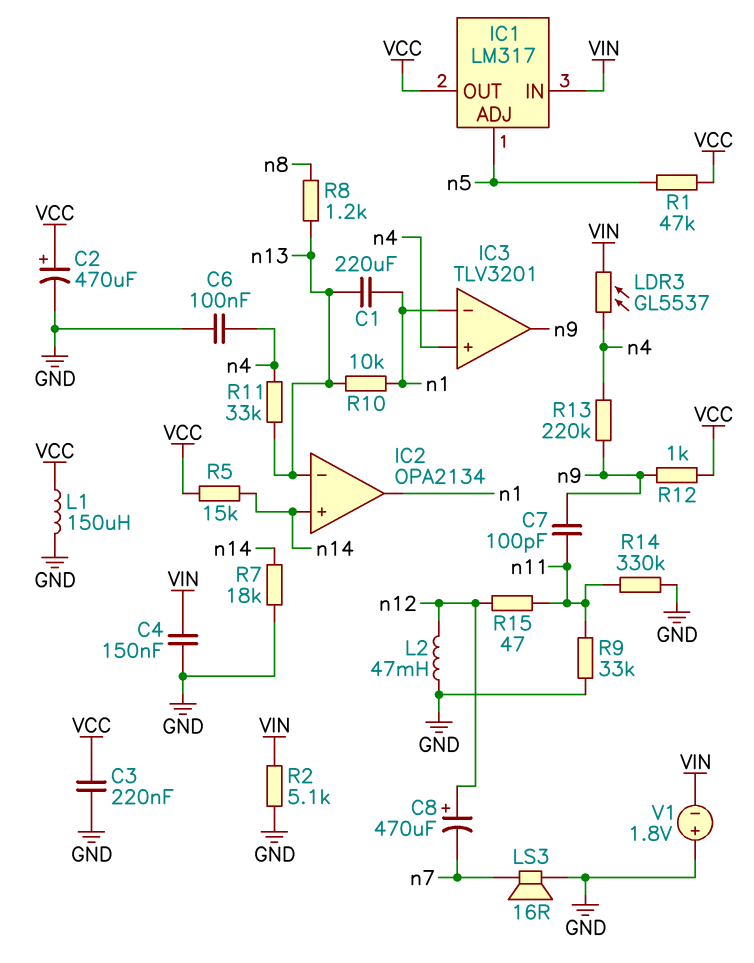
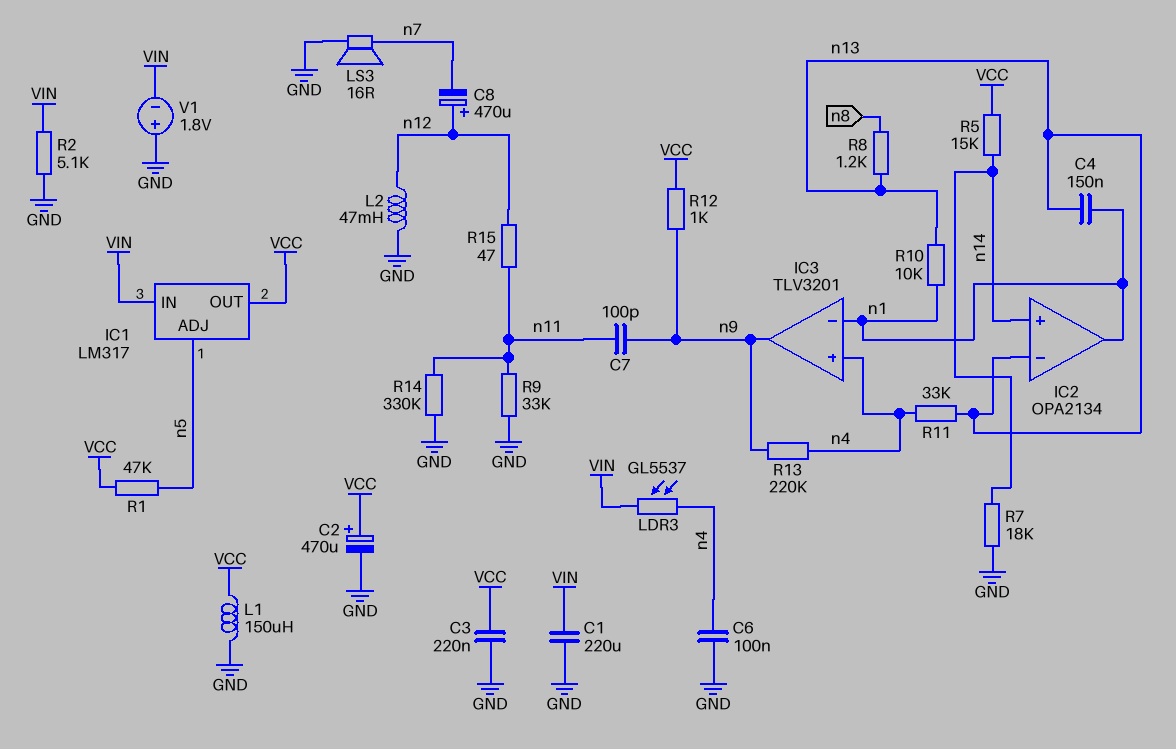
C1: 220uF (n1, n13) -> 220uF (GND, VIN)
C4: 150nF (GND, VIN) -> 150nF (n1, n13)

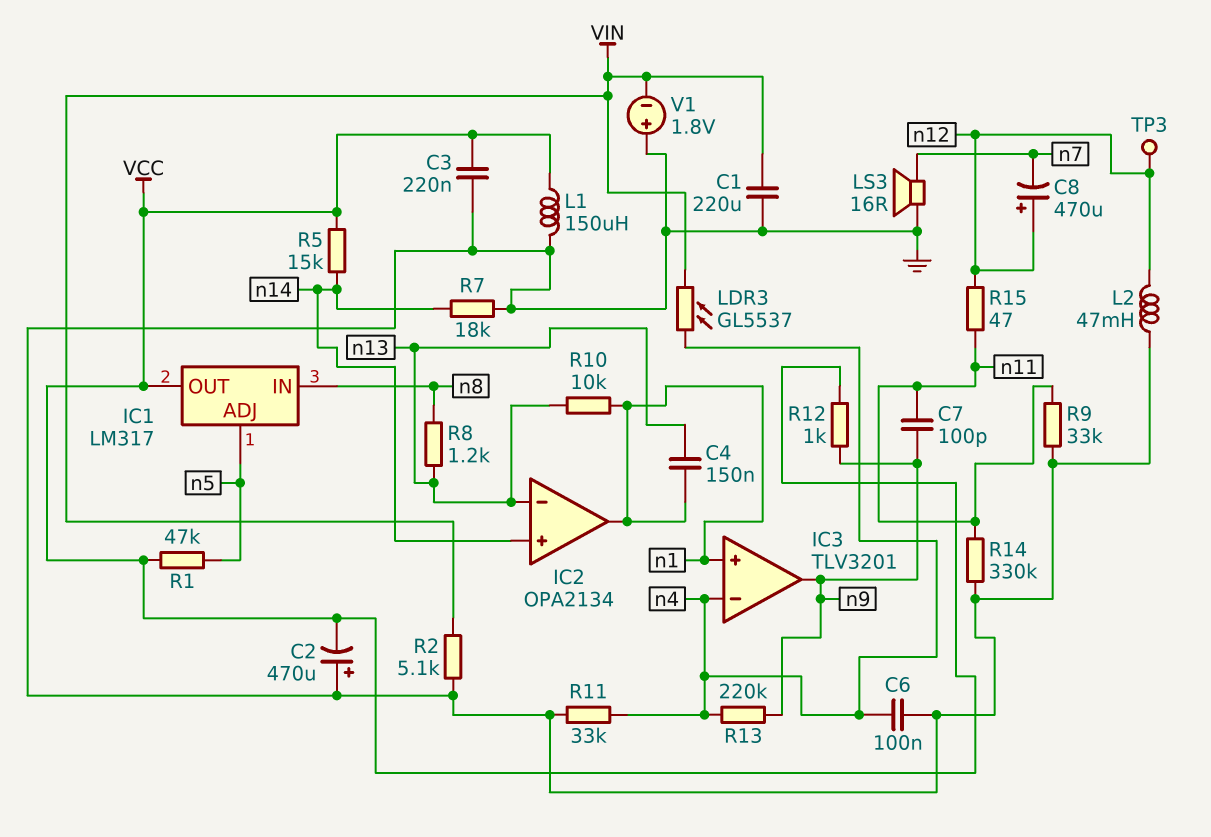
C2: 470uF (plus VCC, minus GND) -> 470uF (plus GND, minus VCC)
IC1 pin IN: VIN -> n8
IC3 pin in+: n4 -> n1
IC3 pin in-: n1 -> n4
R11: 33k (n4, n13) -> 33k (GND, n4)
TP3: none -> test point (n12)

